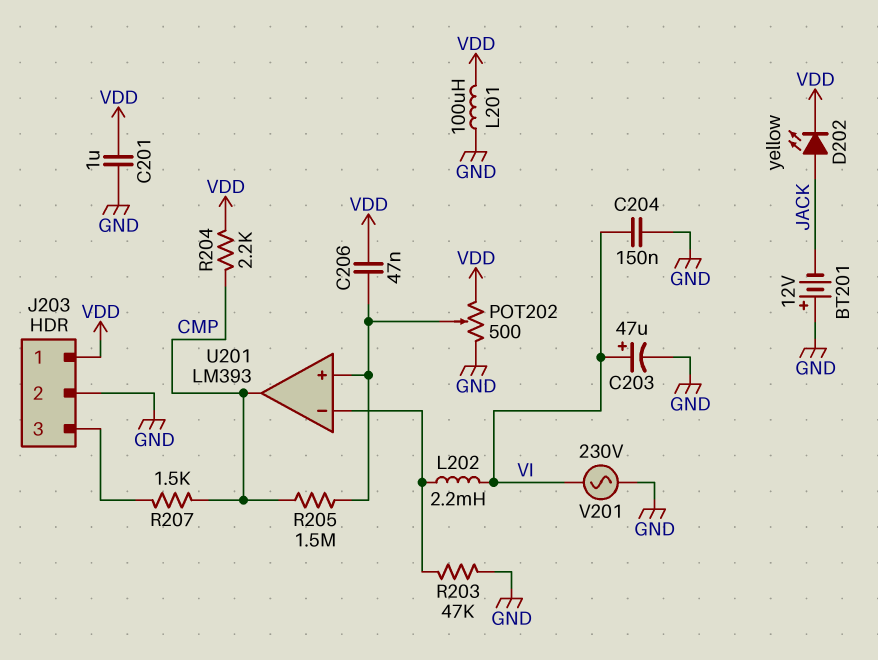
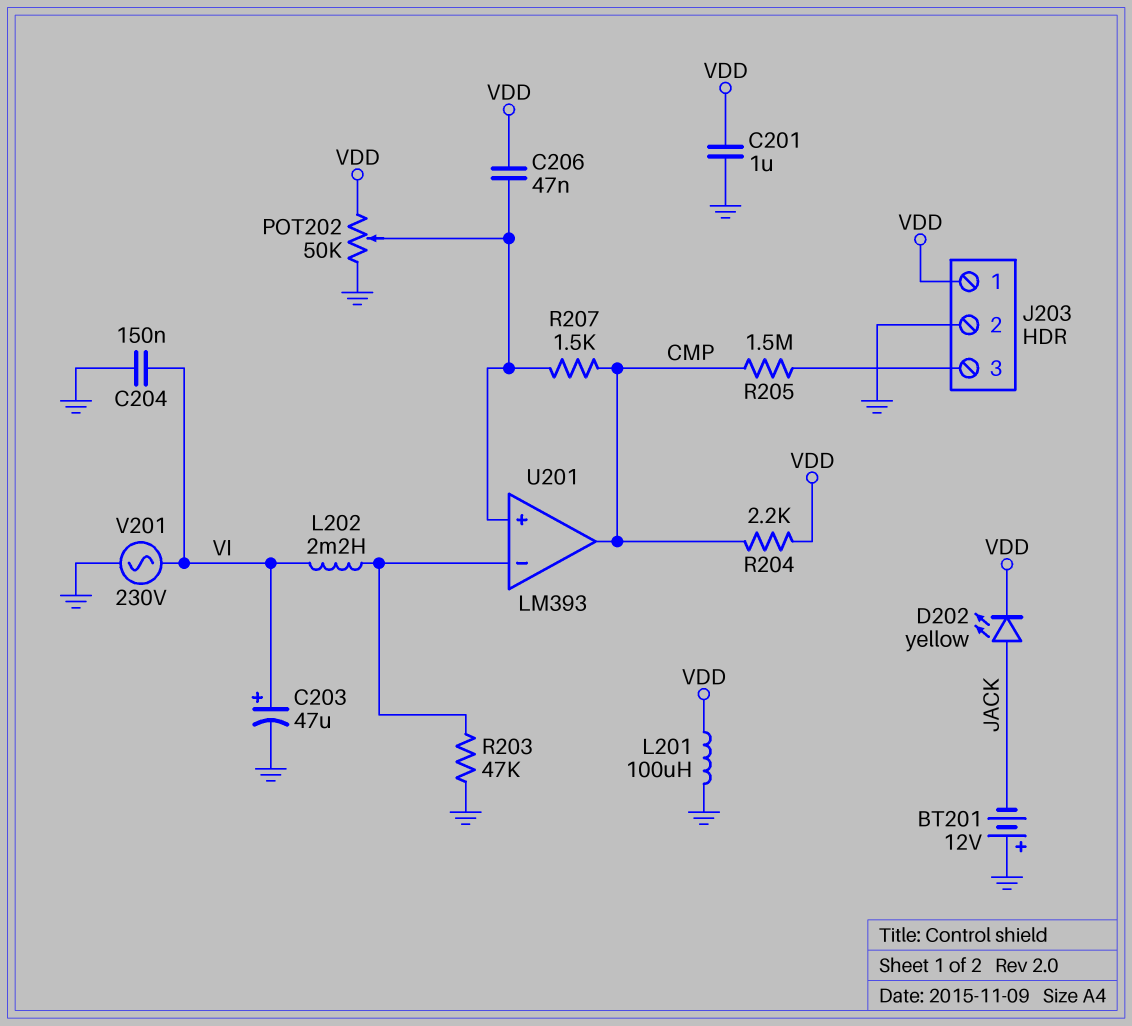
POT202: 500 (GND, VDD, wiper U201/in+) -> 50k (GND, VDD, wiper U201/in+)
R205: 1.5M (CMP, U201/in+) -> 1.5M (CMP, J203/3)
R207: 1.5k (CMP, J203/3) -> 1.5k (CMP, U201/in+)

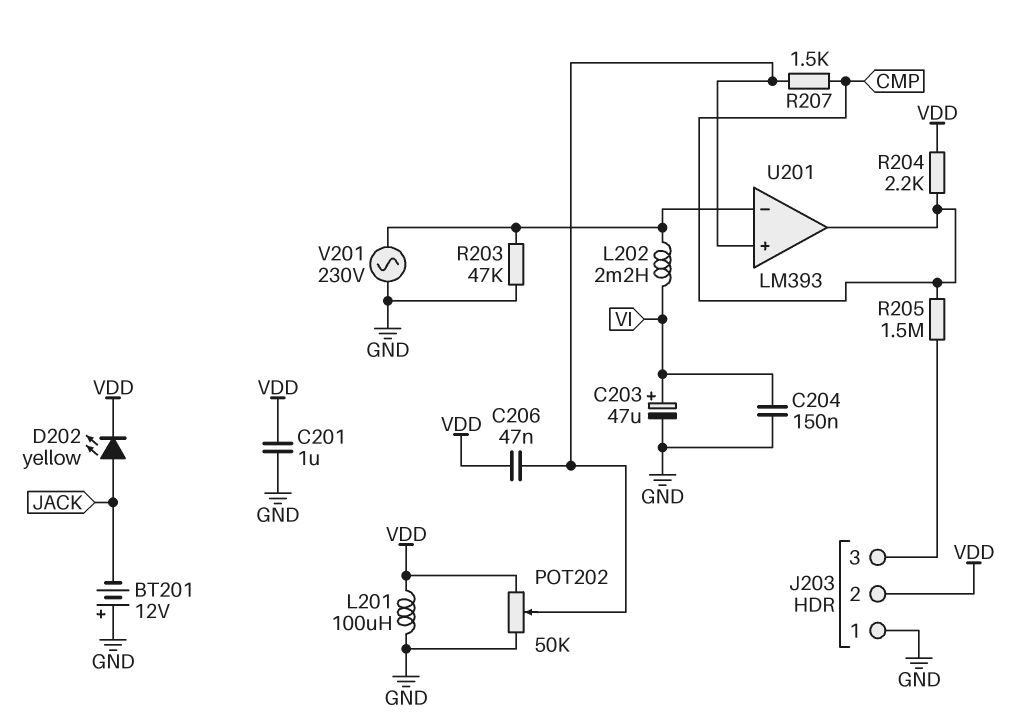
J203 pin 1: VDD -> GND
J203 pin 2: GND -> VDD
V201: AC 230V (GND, VI) -> AC 230V (GND, U201/in-)

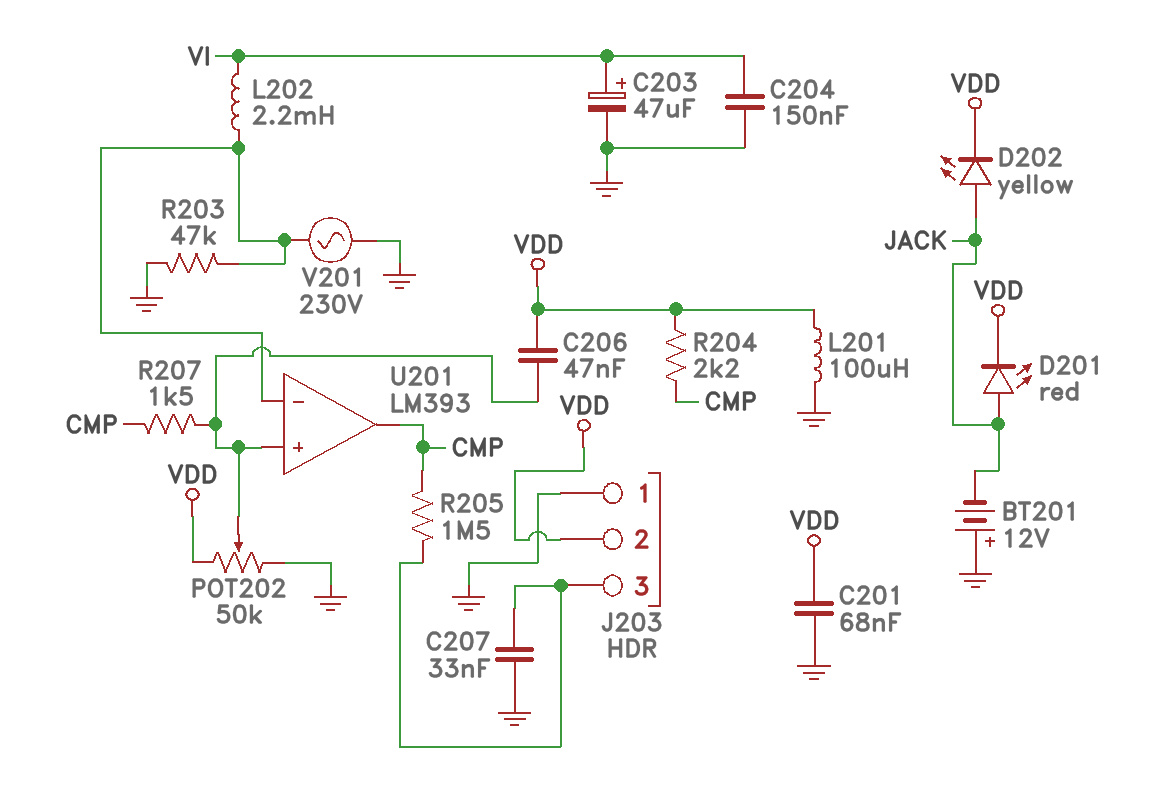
C201: 1uF (GND, VDD) -> 68nF (GND, VDD)
C207: none -> 33nF (GND, J203/3)
D201: none -> LED red (A JACK, K VDD)

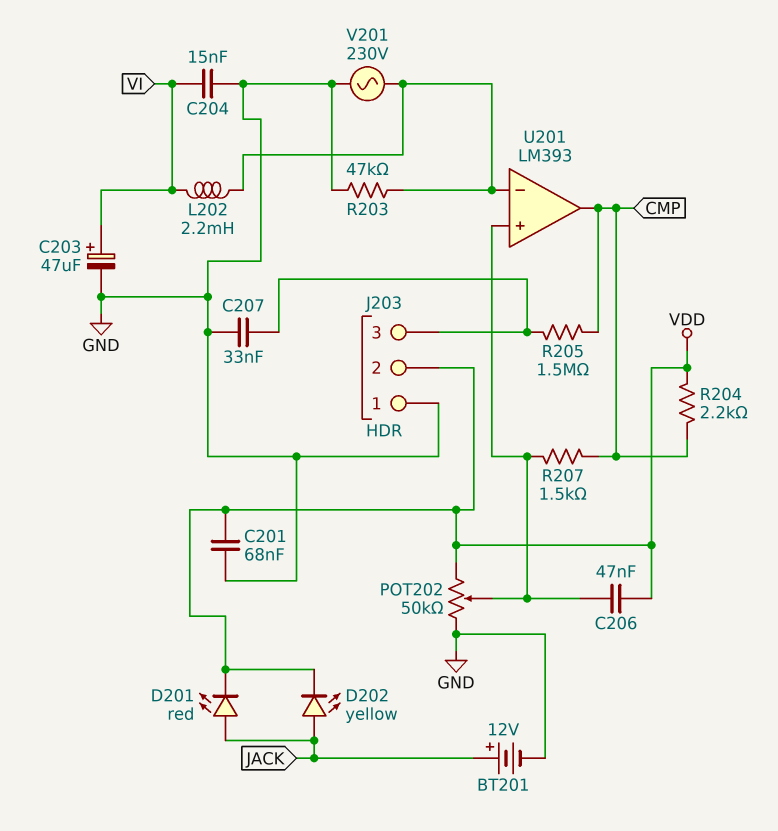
BT201: 12V (plus GND, minus JACK) -> 12V (plus JACK, minus GND)
C204: 150nF (GND, VI) -> 15nF (GND, VI)
L201: 100uH (GND, VDD) -> none

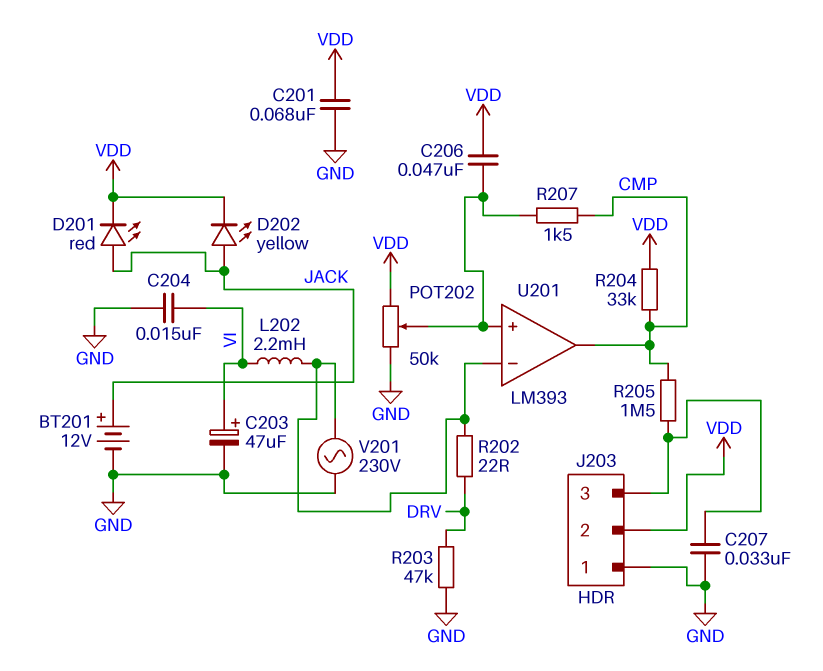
R202: none -> 22 (DRV, U201/in-)
R203: 47k (GND, U201/in-) -> 47k (DRV, GND)
R204: 2.2k (CMP, VDD) -> 33k (CMP, VDD)

